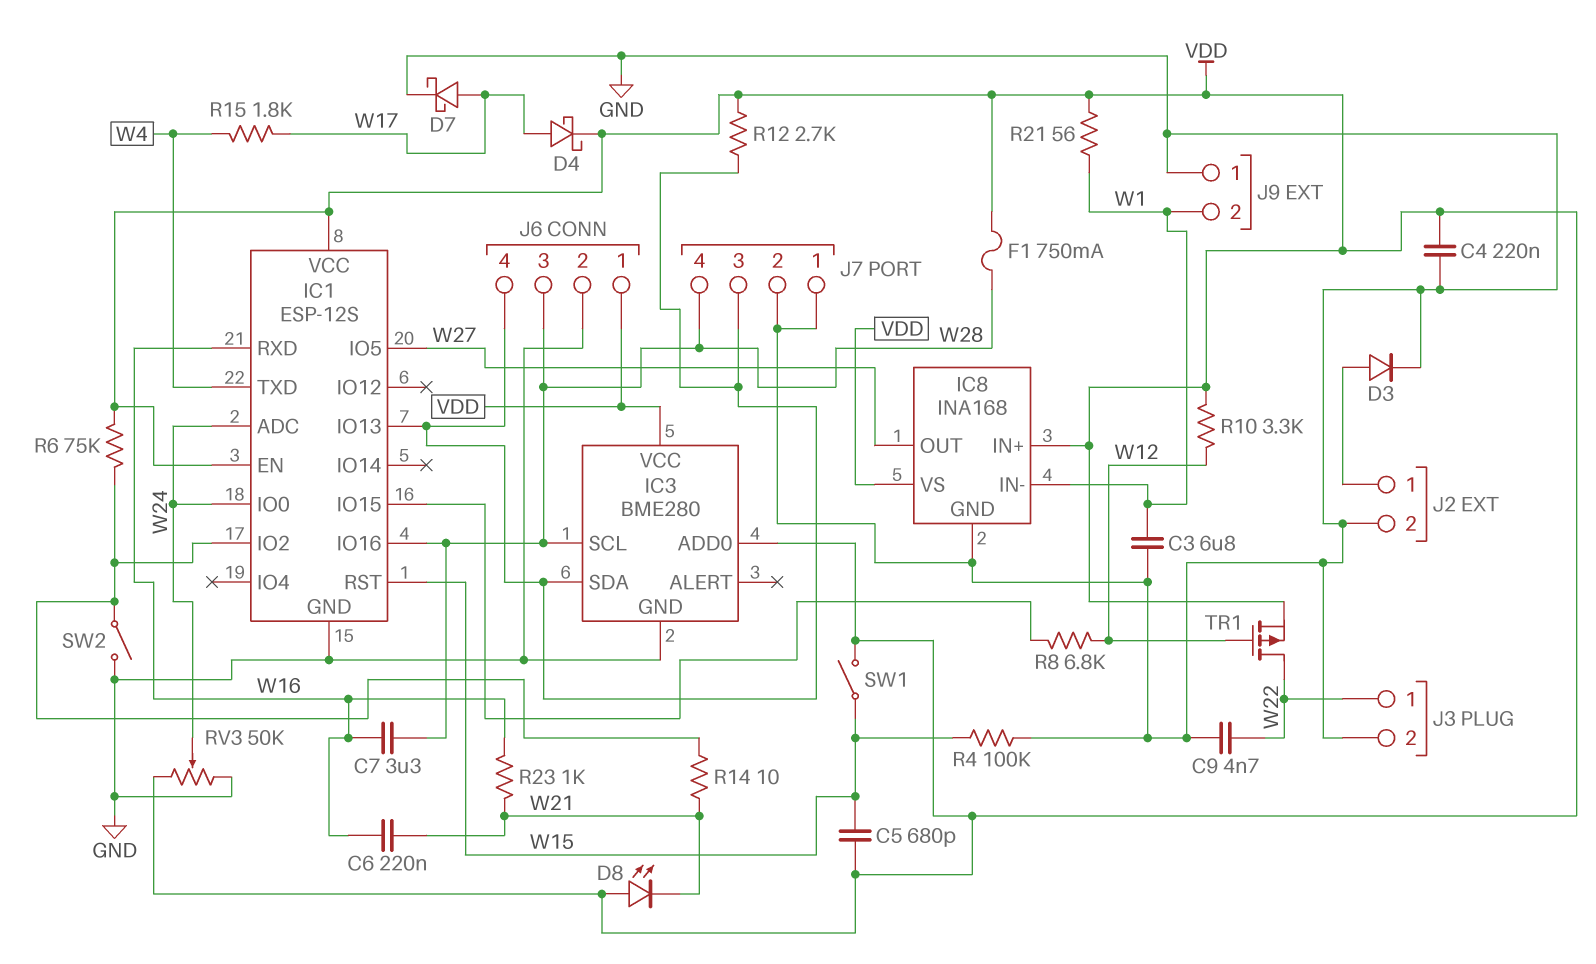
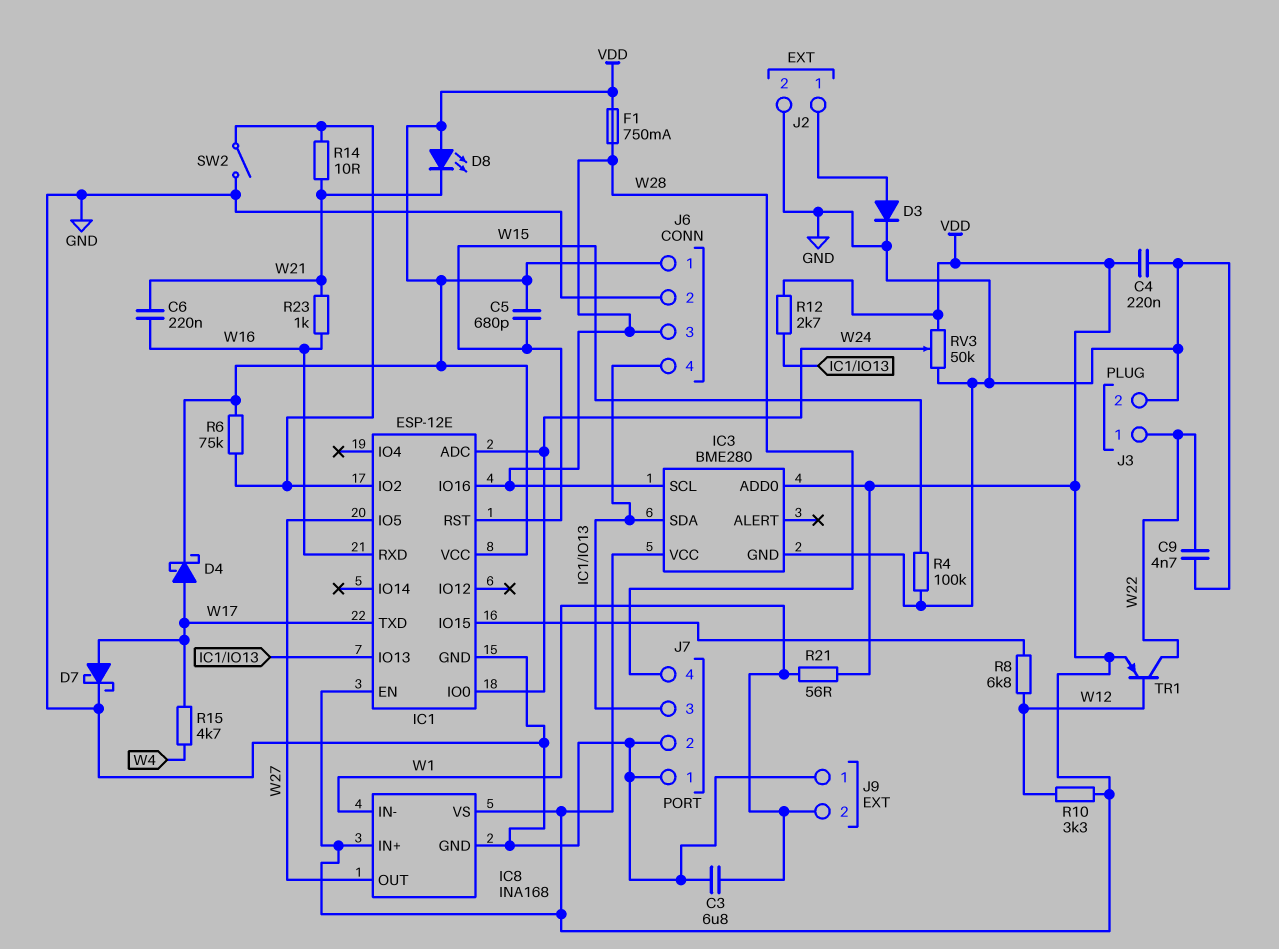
C7: 3.3uF (W16, W28) -> none
IC1: ESP-12S -> ESP-12E
IC1 pin TXD: W4 -> W17
R15: 1.8k (W4, W17) -> 4.7k (W4, W17)
SW1: switch (VDD, W15) -> none
TR1: PMOS (G W12, D W22, S VDD) -> PNP (B W12, C W22, E VDD)

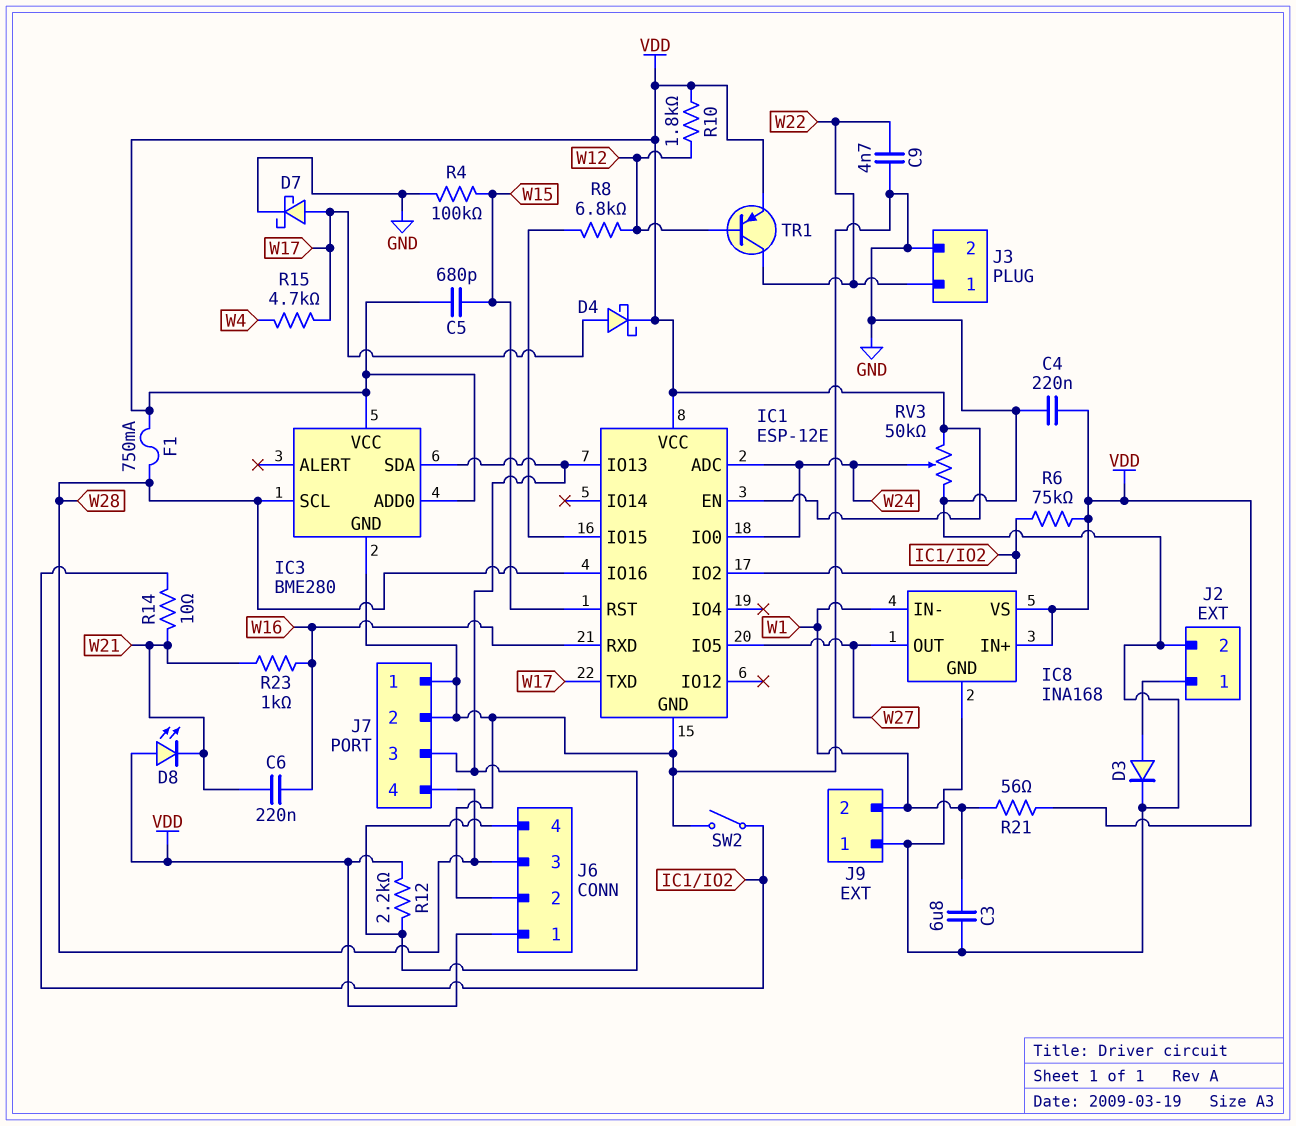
R10: 3.3k (VDD, W12) -> 1.8k (VDD, W12)
R12: 2.7k (IC1/IO13, VDD) -> 2.2k (IC1/IO13, VDD)

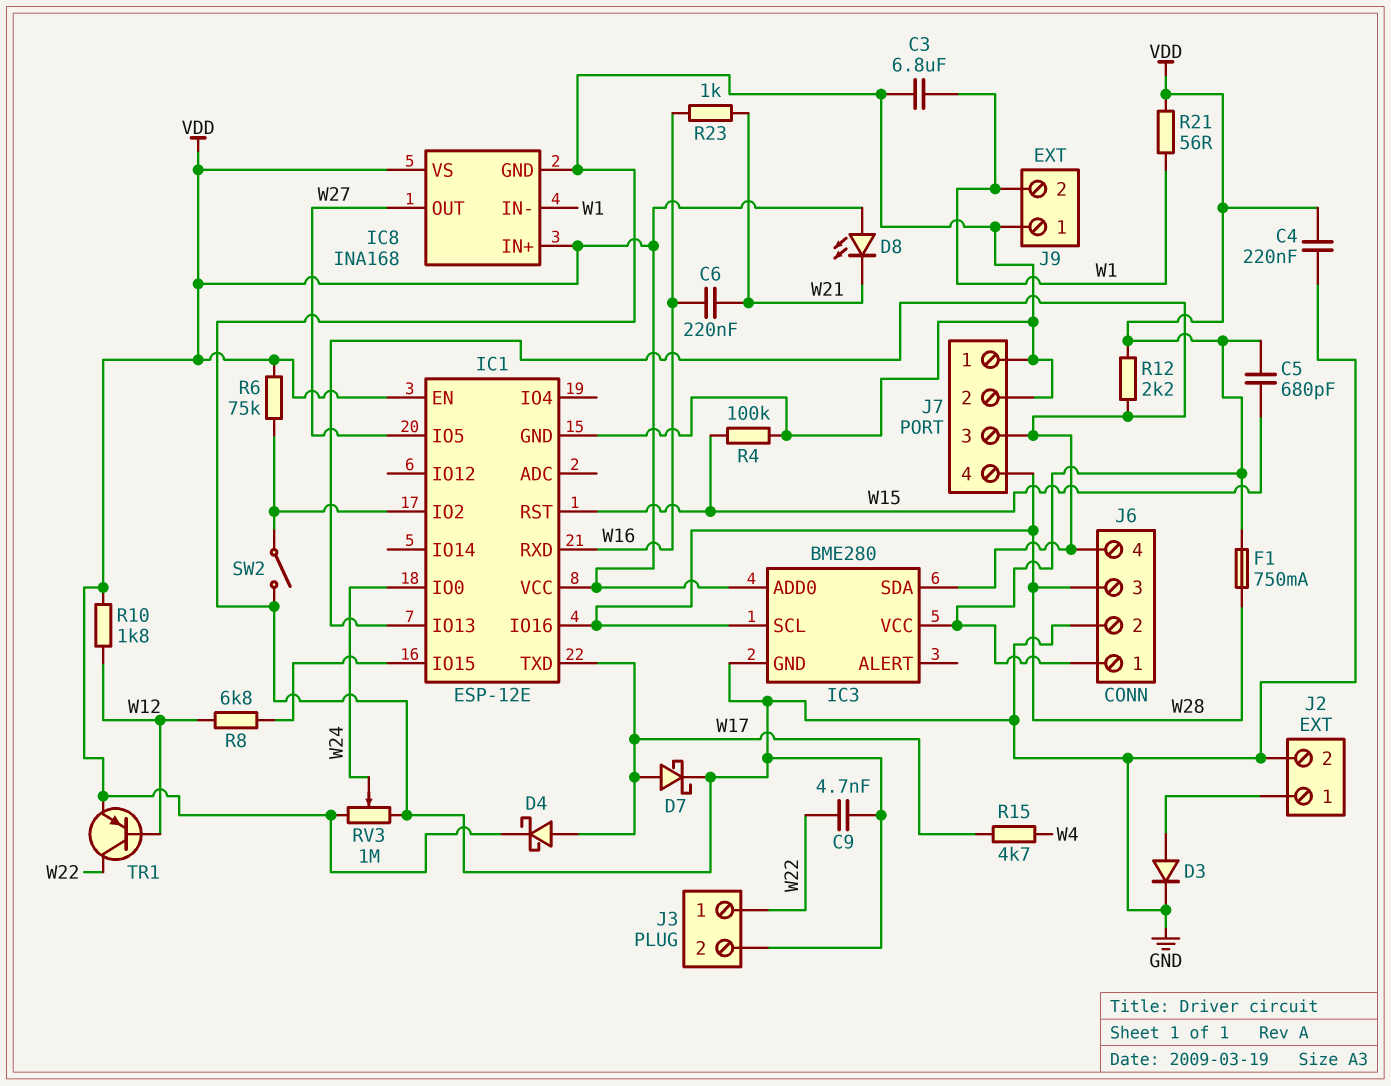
IC1 pin ADC: W24 -> none
R14: 10 (IC1/IO2, W21) -> none
RV3: 50k (GND, VDD, wiper W24) -> 1M (GND, VDD, wiper W24)

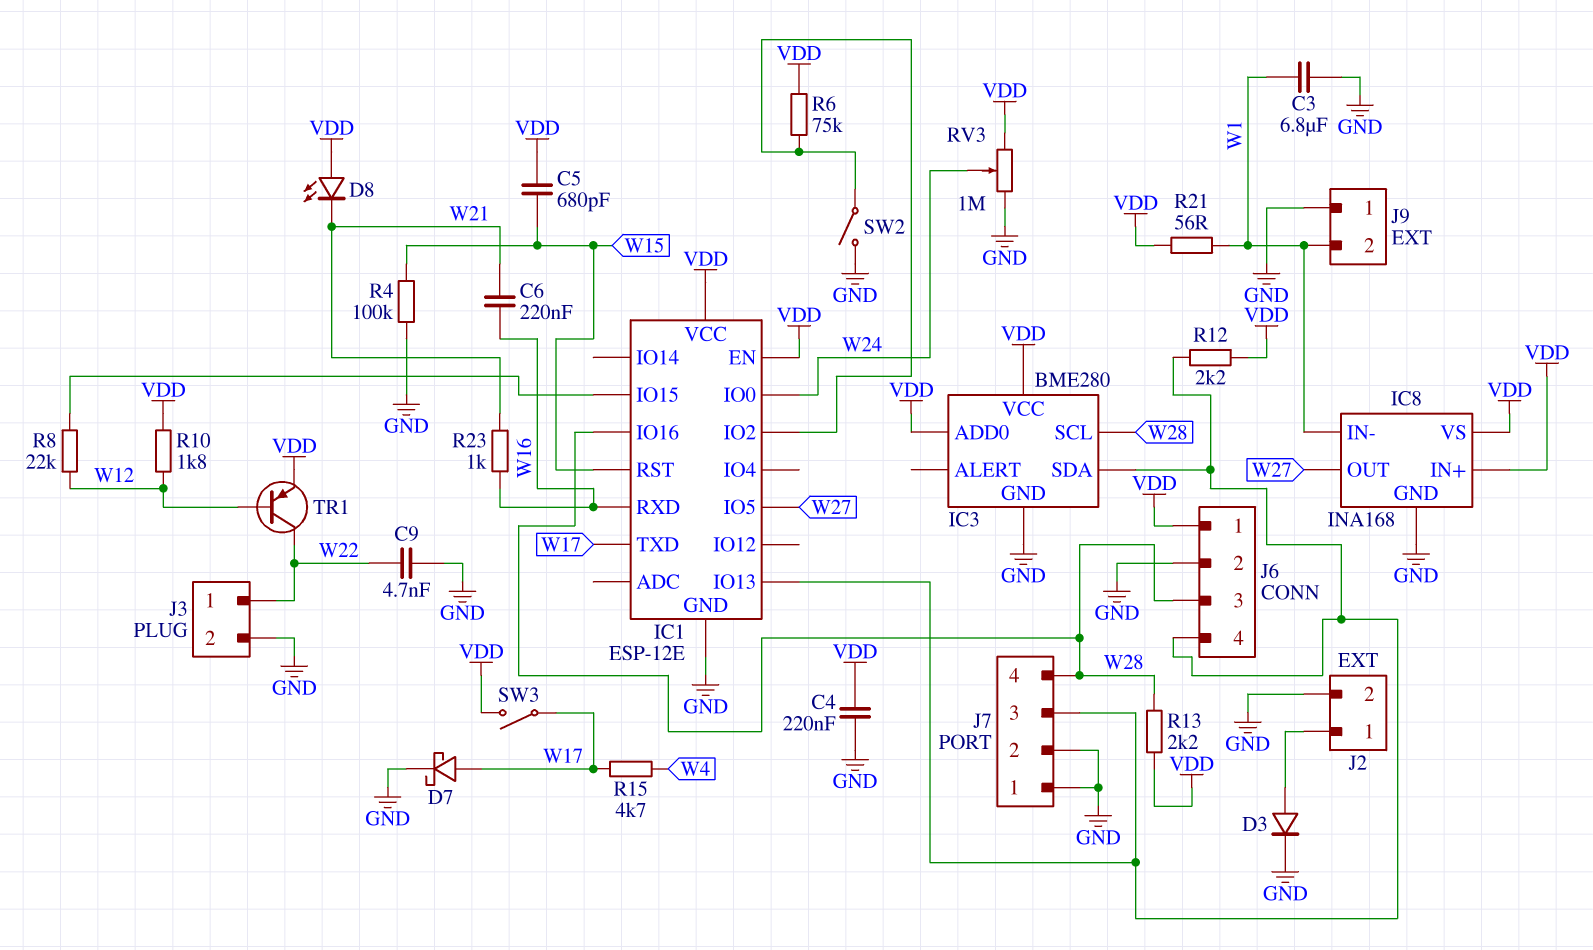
D4: schottky (A W17, K VDD) -> none
F1: 750mA (VDD, W28) -> none
R8: 6.8k (IC1/IO15, W12) -> 22k (IC1/IO15, W12)
R13: none -> 2.2k (VDD, W28)
SW3: none -> switch (VDD, W17)

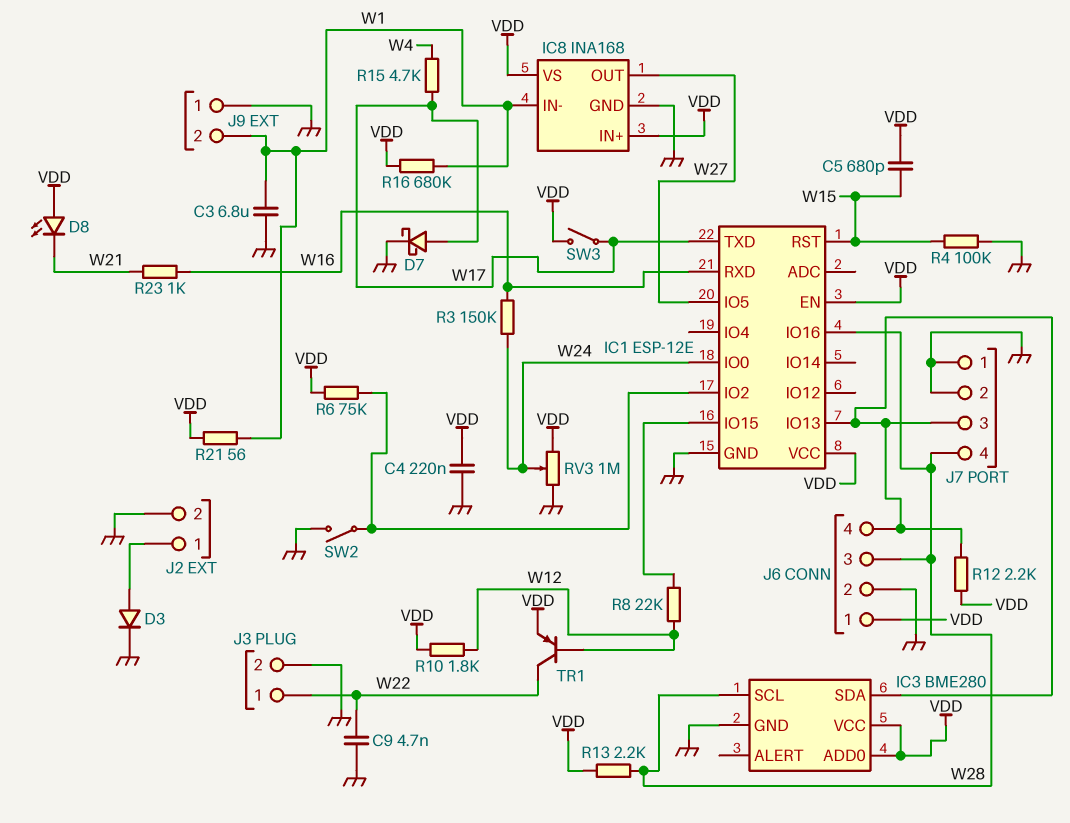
C6: 220nF (W16, W21) -> none
R3: none -> 150k (W16, W24)
R16: none -> 680k (VDD, W1)

